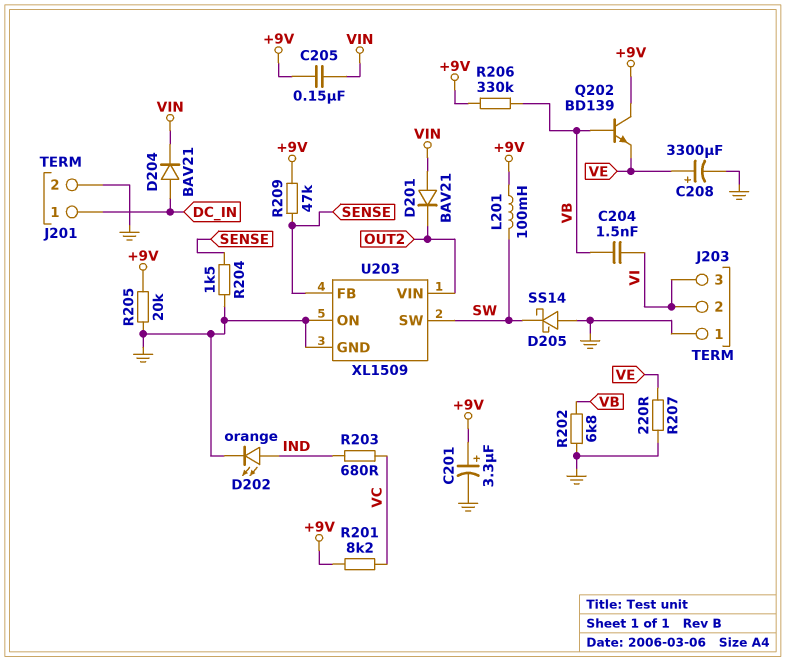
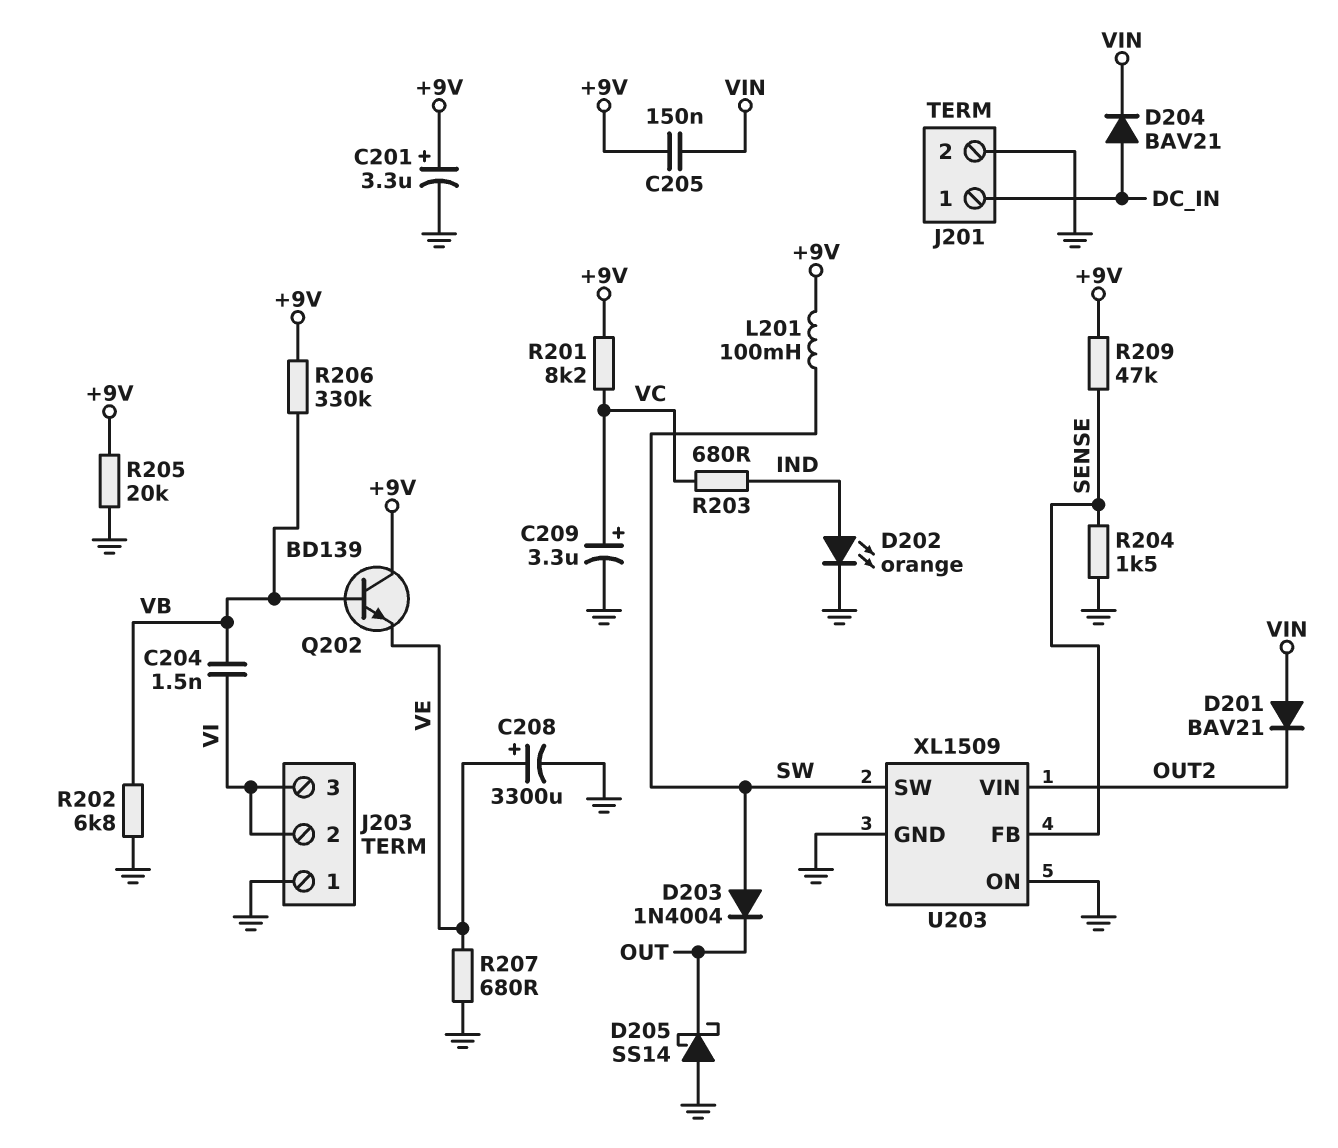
C209: none -> 3.3uF (plus VC, minus GND)
D203: none -> diode 1N4004 (A SW, K OUT)
D205: schottky SS14 (A GND, K SW) -> schottky SS14 (A GND, K OUT)
R207: 220 (GND, VE) -> 680 (GND, VE)

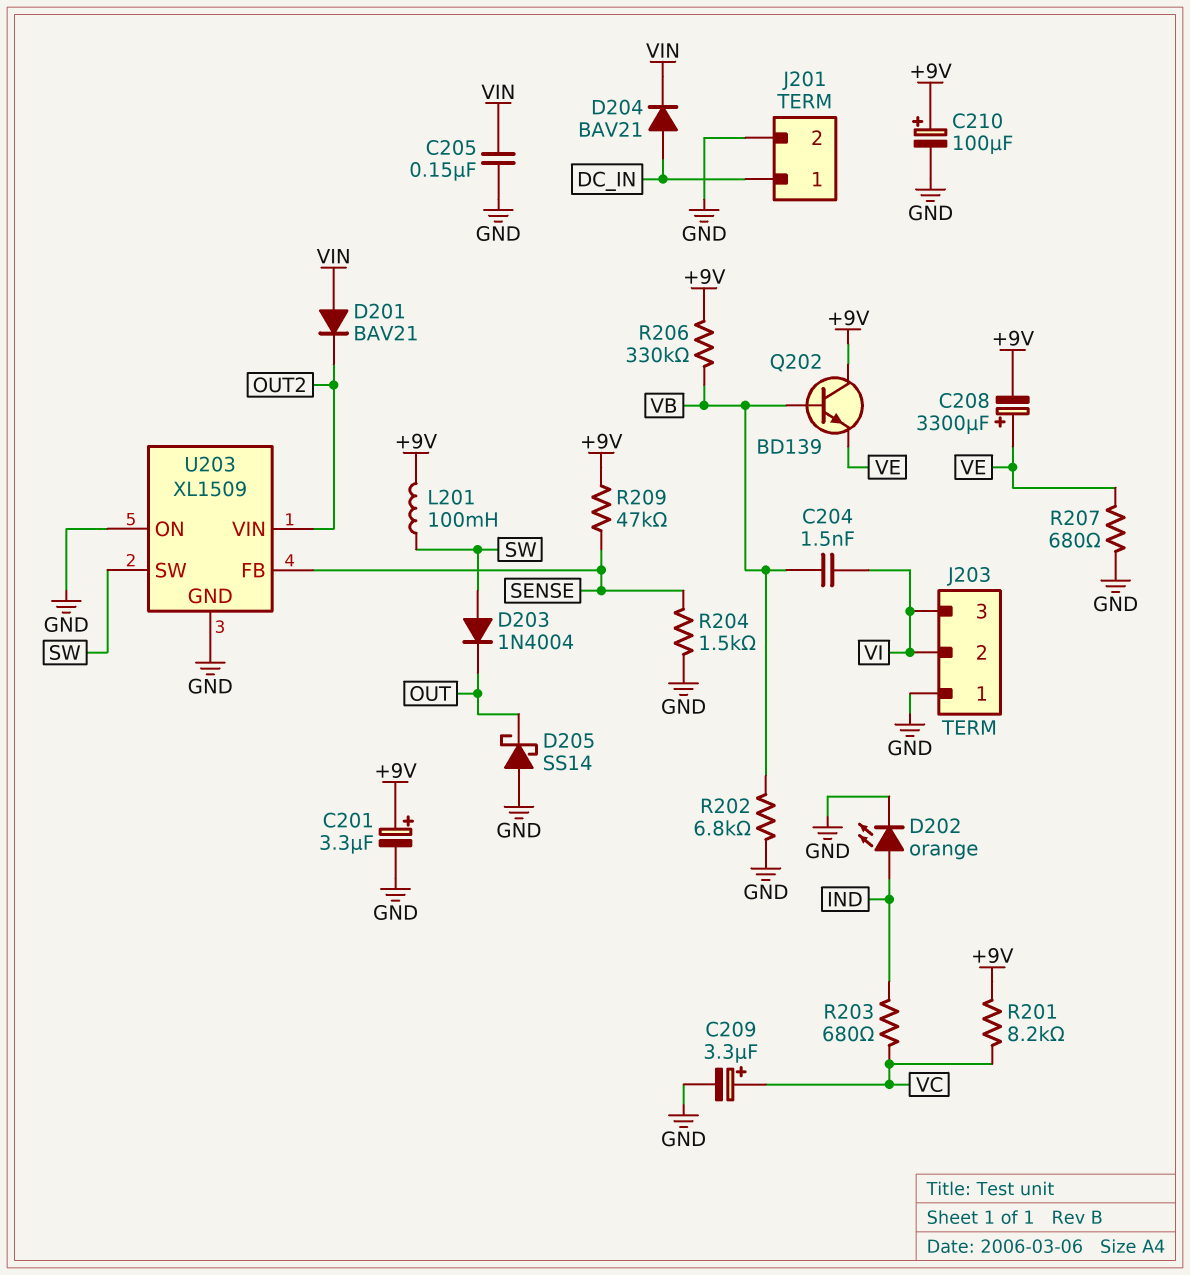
C205: 150nF (+9V, VIN) -> 150nF (GND, VIN)
C208: 3300uF (plus VE, minus GND) -> 3300uF (plus VE, minus +9V)
C210: none -> 100uF (plus +9V, minus GND)
R205: 20k (+9V, GND) -> none

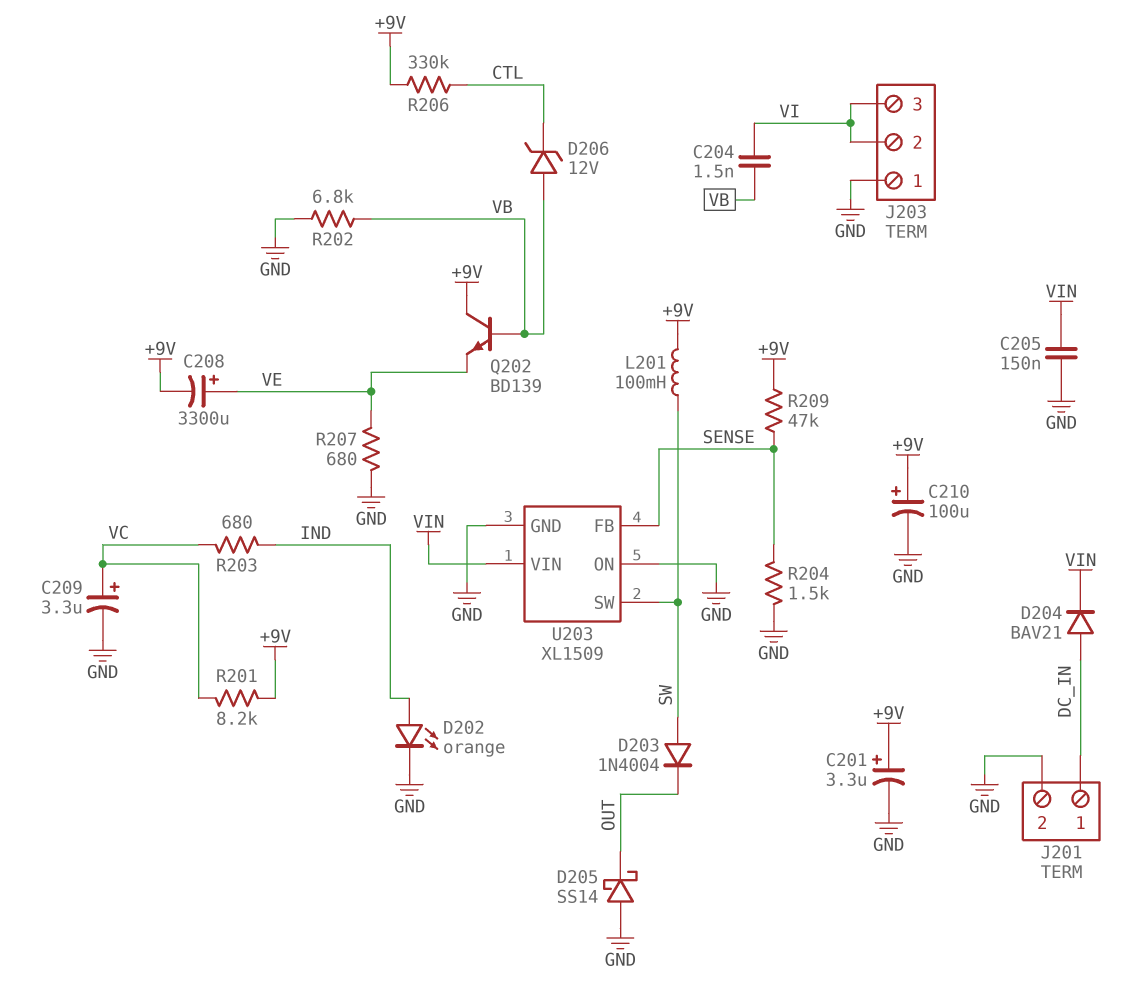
D201: diode BAV21 (A VIN, K OUT2) -> none
D206: none -> zener 12V (A VB, K CTL)
R206: 330k (+9V, VB) -> 330k (+9V, CTL)
U203 pin VIN: OUT2 -> VIN

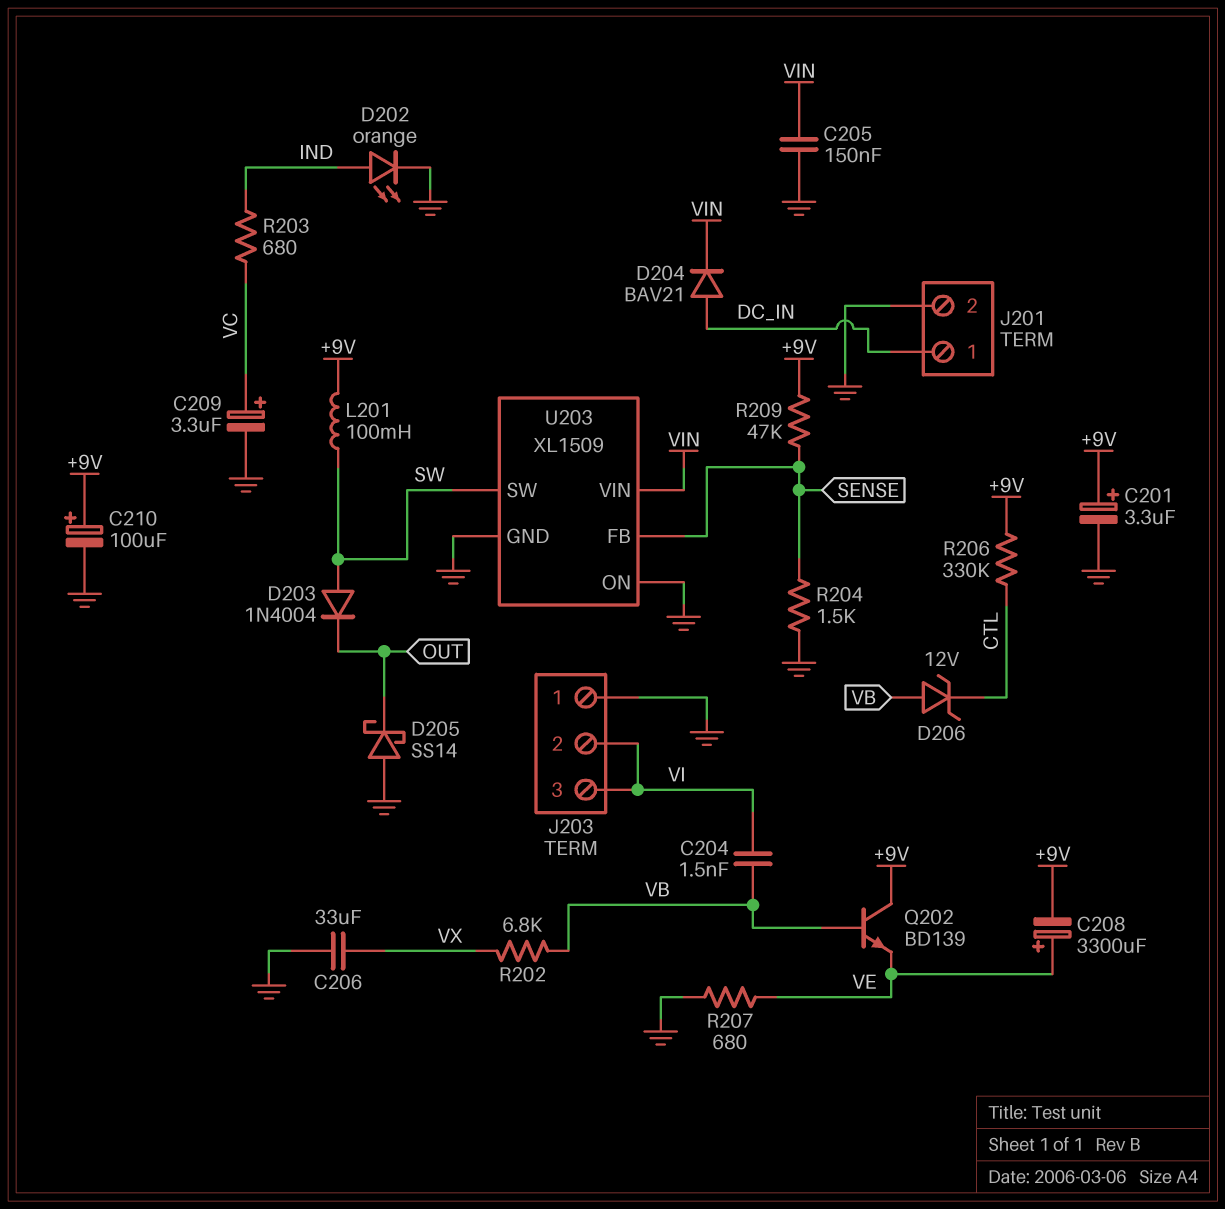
C206: none -> 33uF (GND, VX)
R201: 8.2k (+9V, VC) -> none
R202: 6.8k (GND, VB) -> 6.8k (VB, VX)

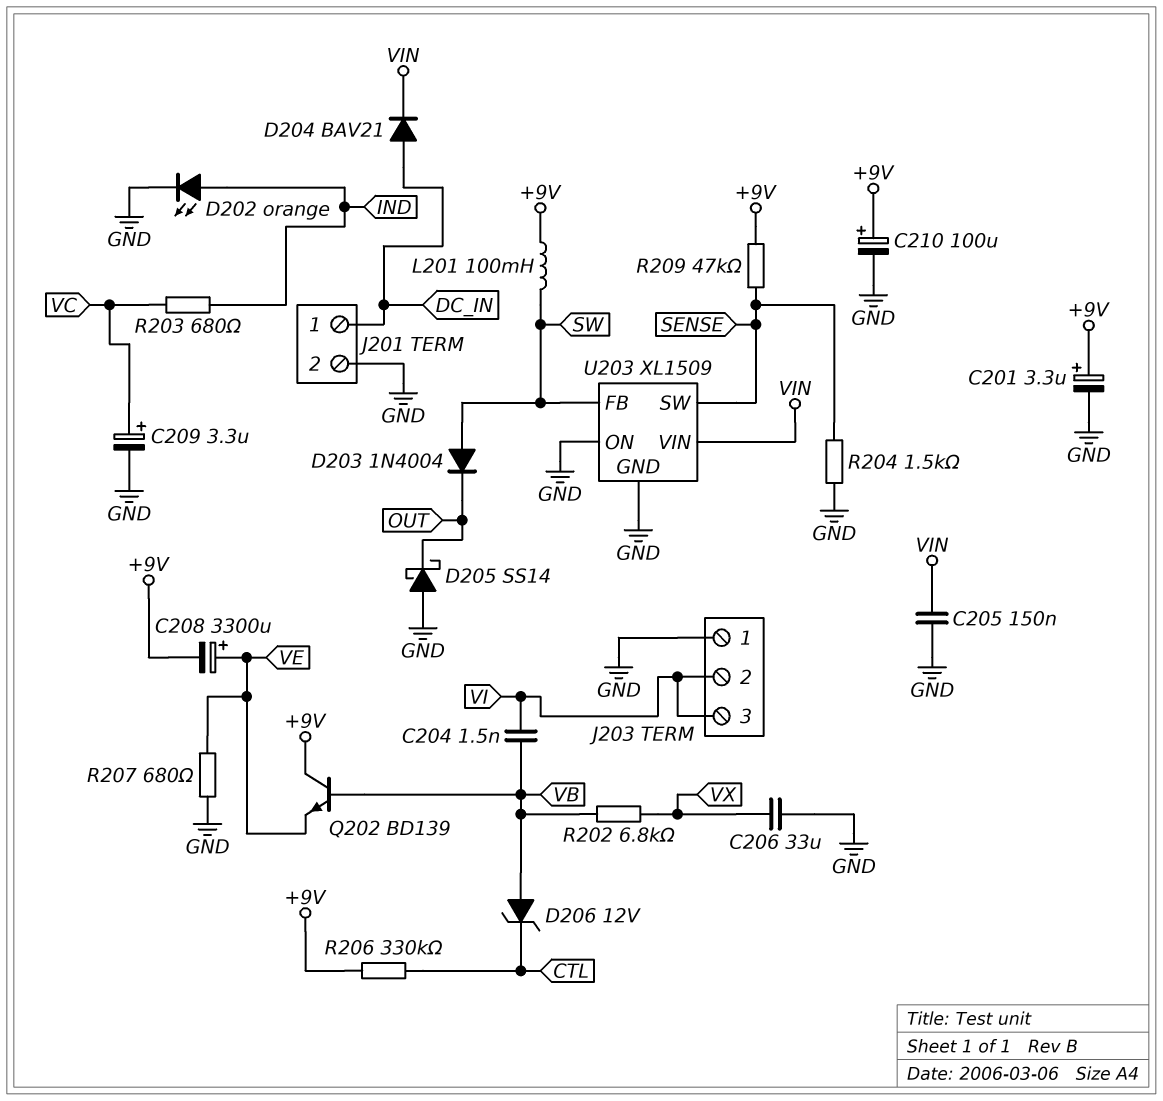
U203 pin FB: SENSE -> SW
U203 pin SW: SW -> SENSE

